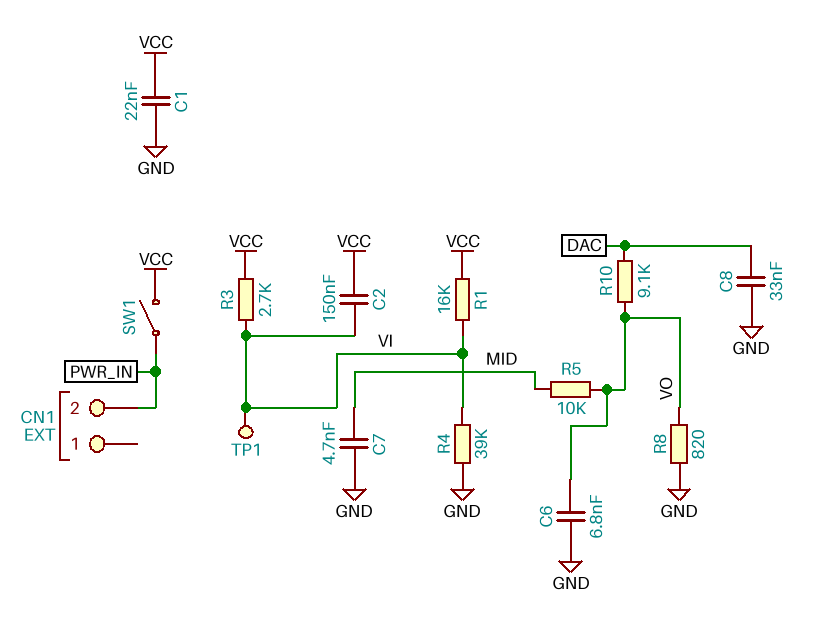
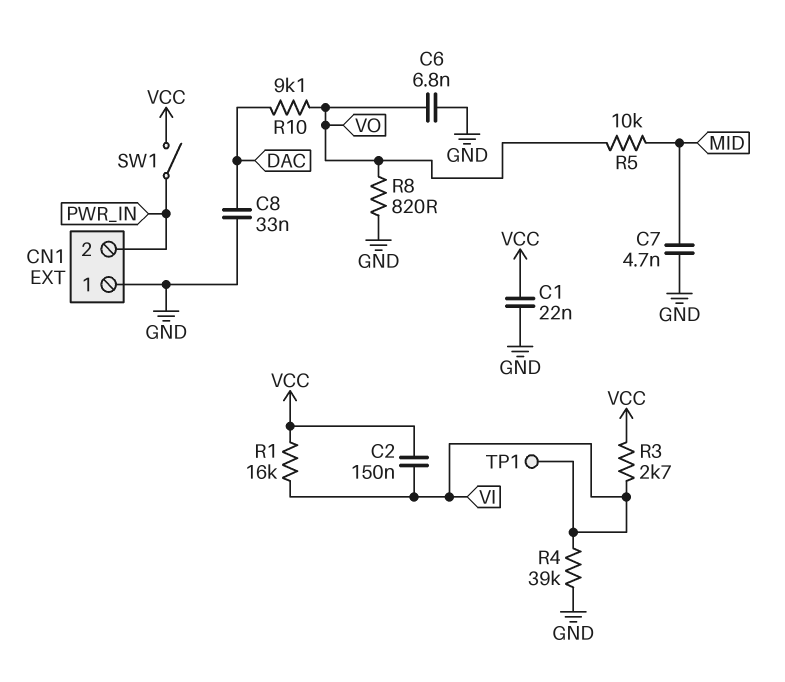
CN1 pin 1: none -> GND

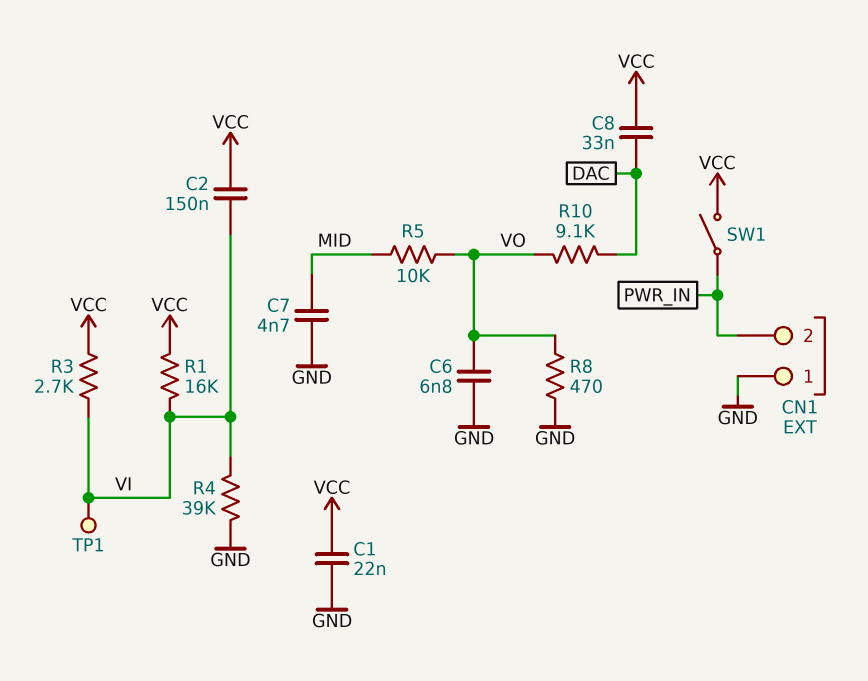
C8: 33nF (DAC, GND) -> 33nF (DAC, VCC)
R8: 820 (GND, VO) -> 470 (GND, VO)

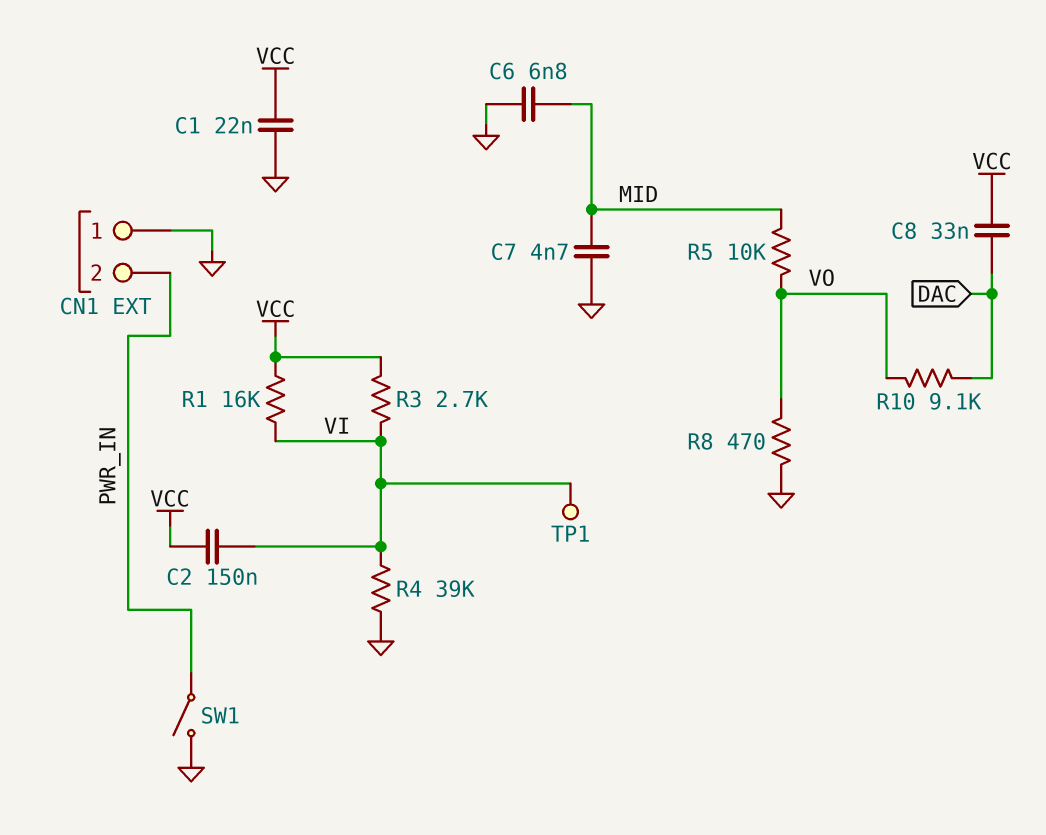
C6: 6.8nF (GND, VO) -> 6.8nF (GND, MID)
SW1: switch (PWR_IN, VCC) -> switch (GND, PWR_IN)

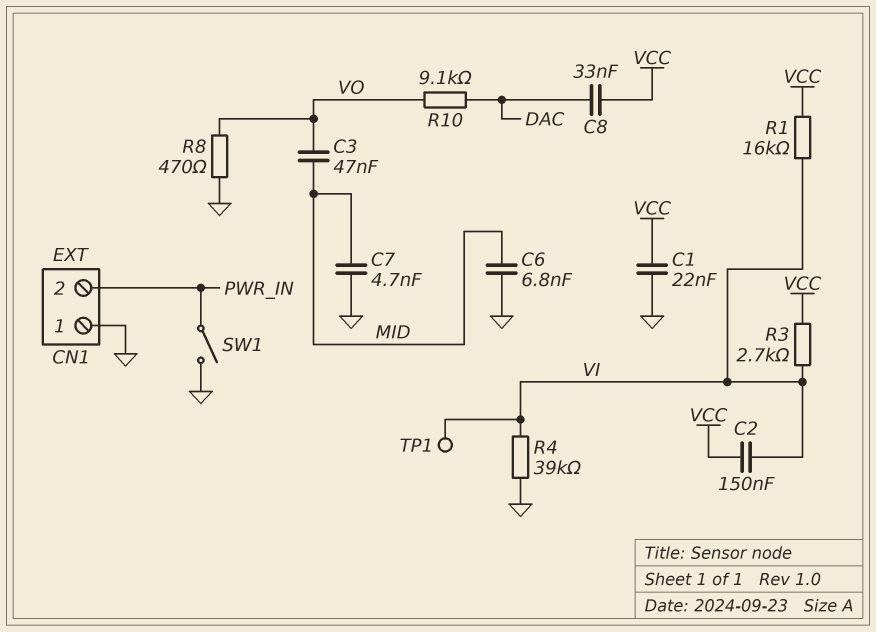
C3: none -> 47nF (MID, VO)
R5: 10k (MID, VO) -> none

